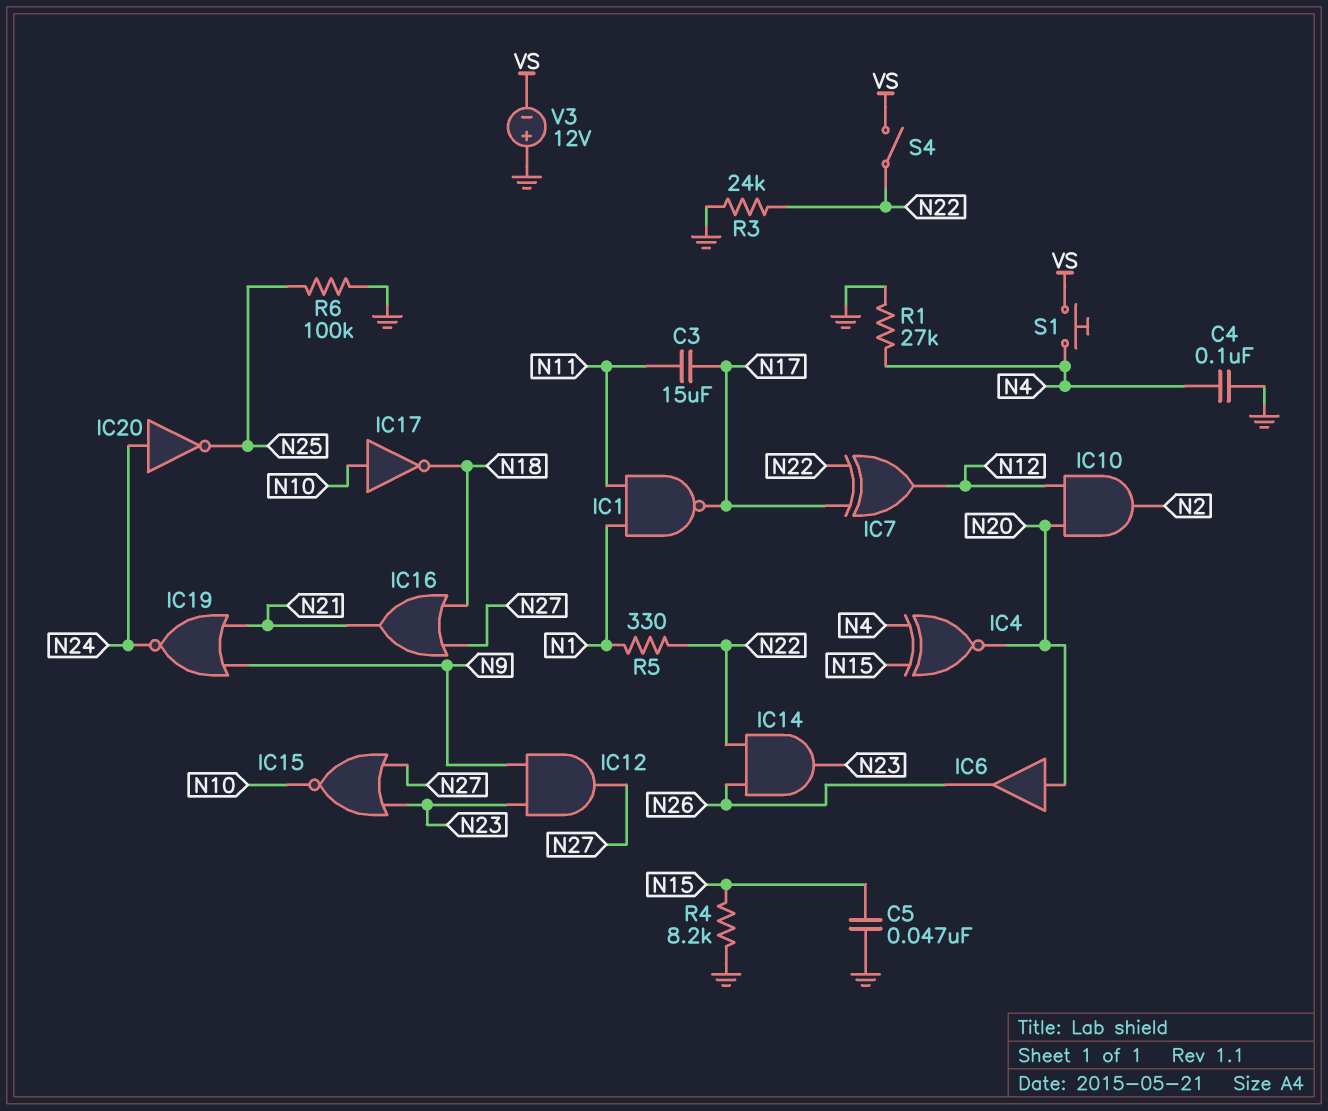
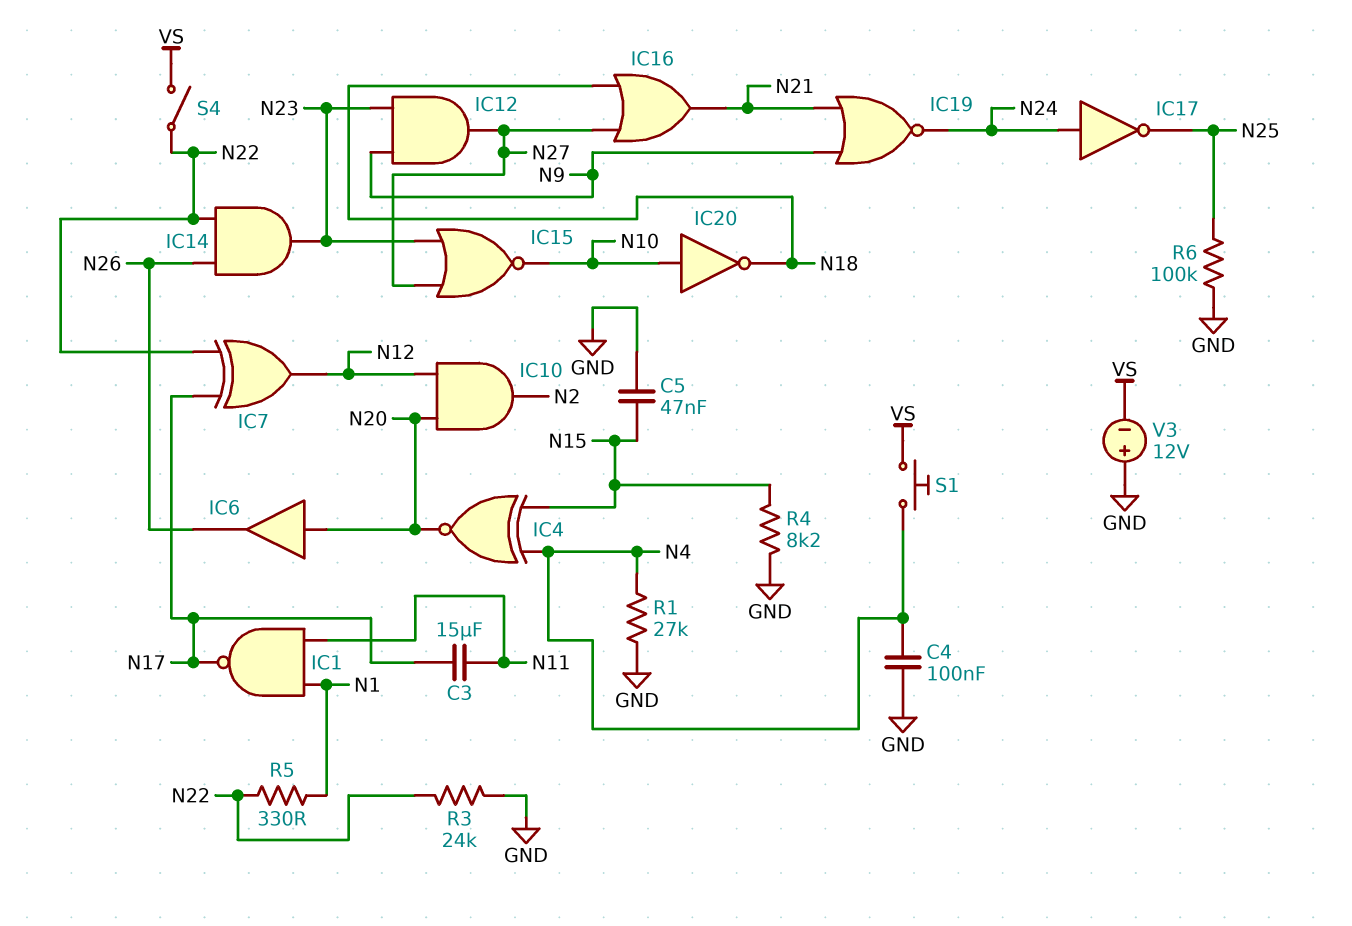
IC17: NOT (in N10, out N18) -> NOT (in N24, out N25)
IC20: NOT (in N24, out N25) -> NOT (in N10, out N18)

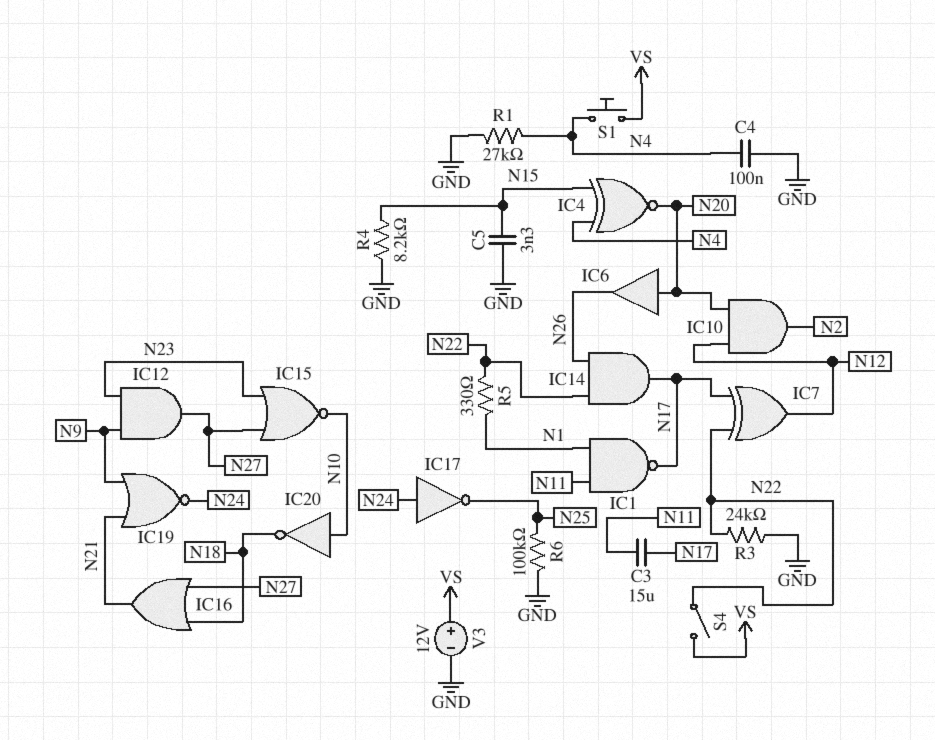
C5: 47nF (GND, N15) -> 3.3nF (GND, N15)
IC14: AND (in N22, in N26, out N23) -> AND (in N22, in N26, out N17)
V3: 12V (plus GND, minus VS) -> 12V (plus VS, minus GND)

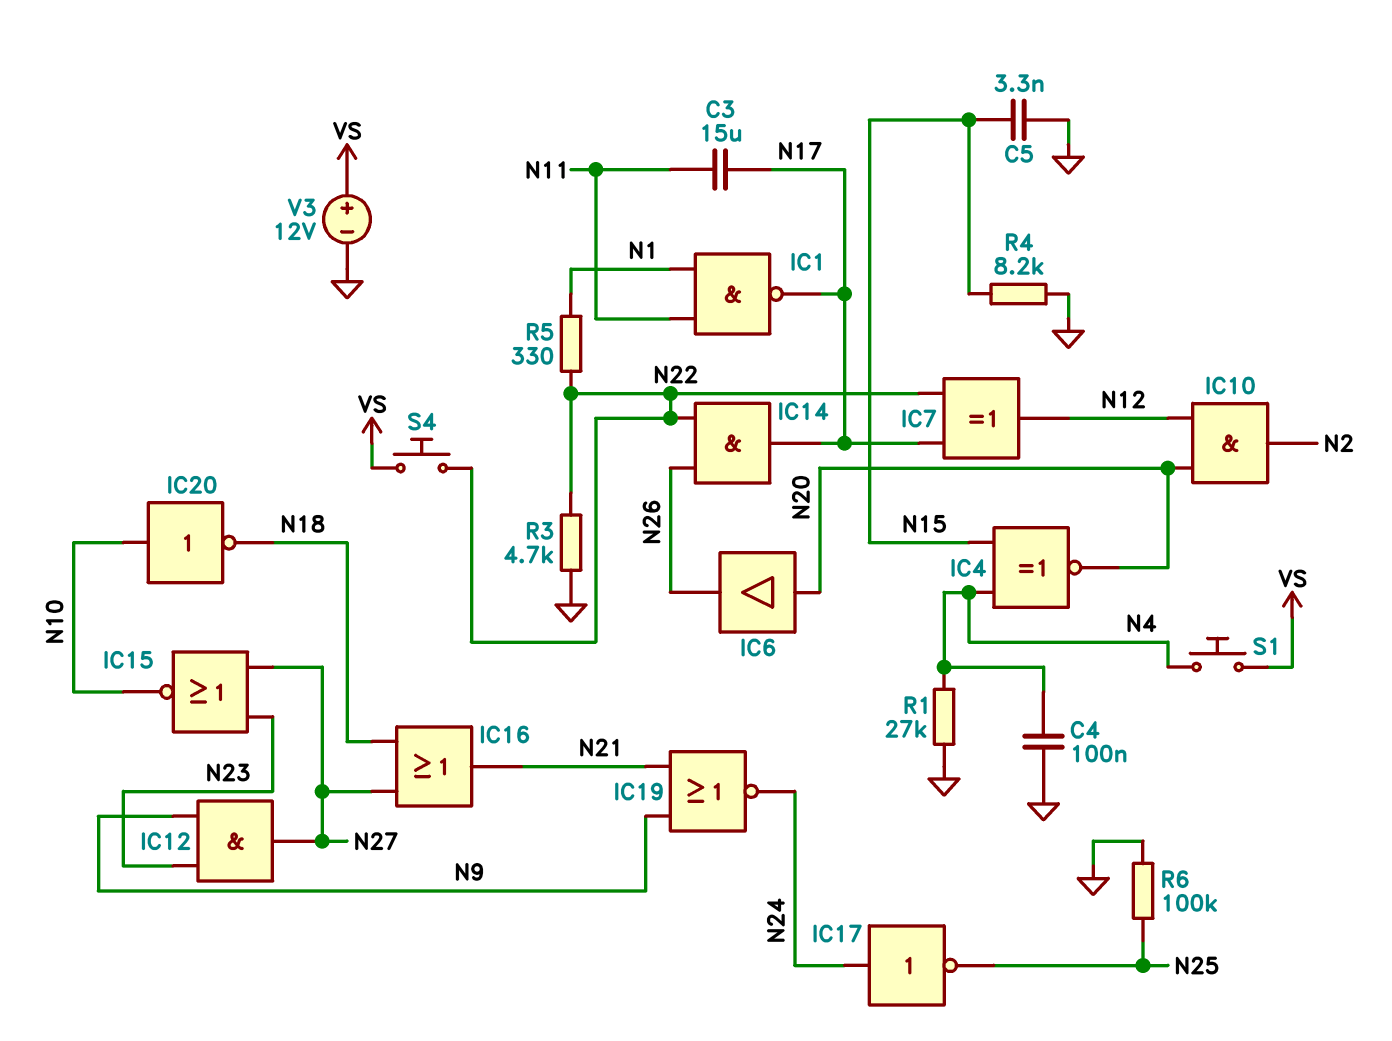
R3: 24k (GND, N22) -> 4.7k (GND, N22)
S4: switch (N22, VS) -> button (N22, VS)

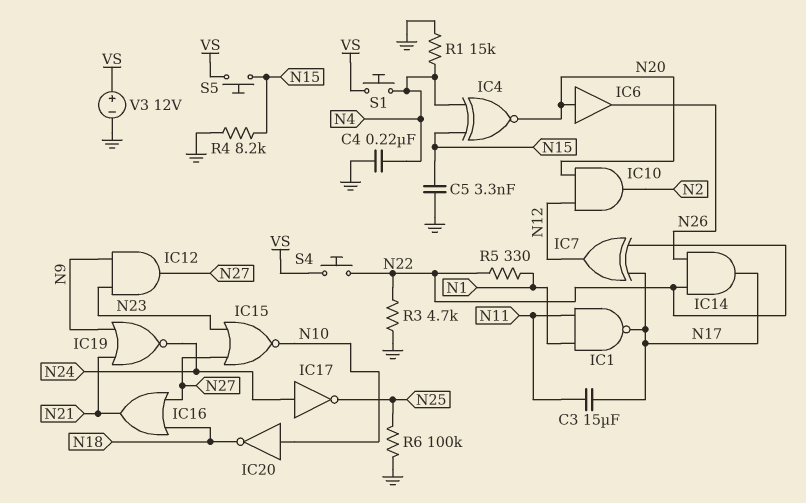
C4: 100nF (GND, N4) -> 220nF (GND, N4)
R1: 27k (GND, N4) -> 15k (GND, N4)
S5: none -> button (N15, VS)

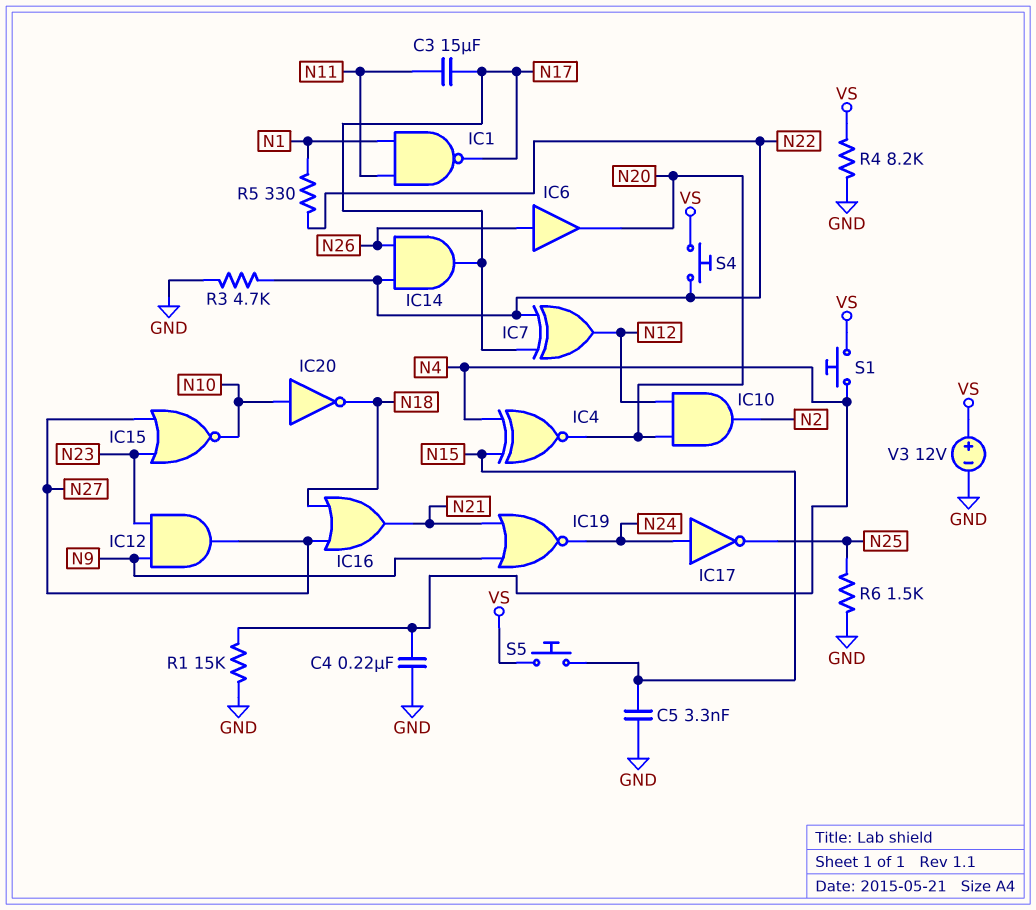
IC6: buffer (in N20, out N26) -> buffer (in N26, out N20)
R4: 8.2k (GND, N15) -> 8.2k (GND, VS)
R6: 100k (GND, N25) -> 1.5k (GND, N25)

